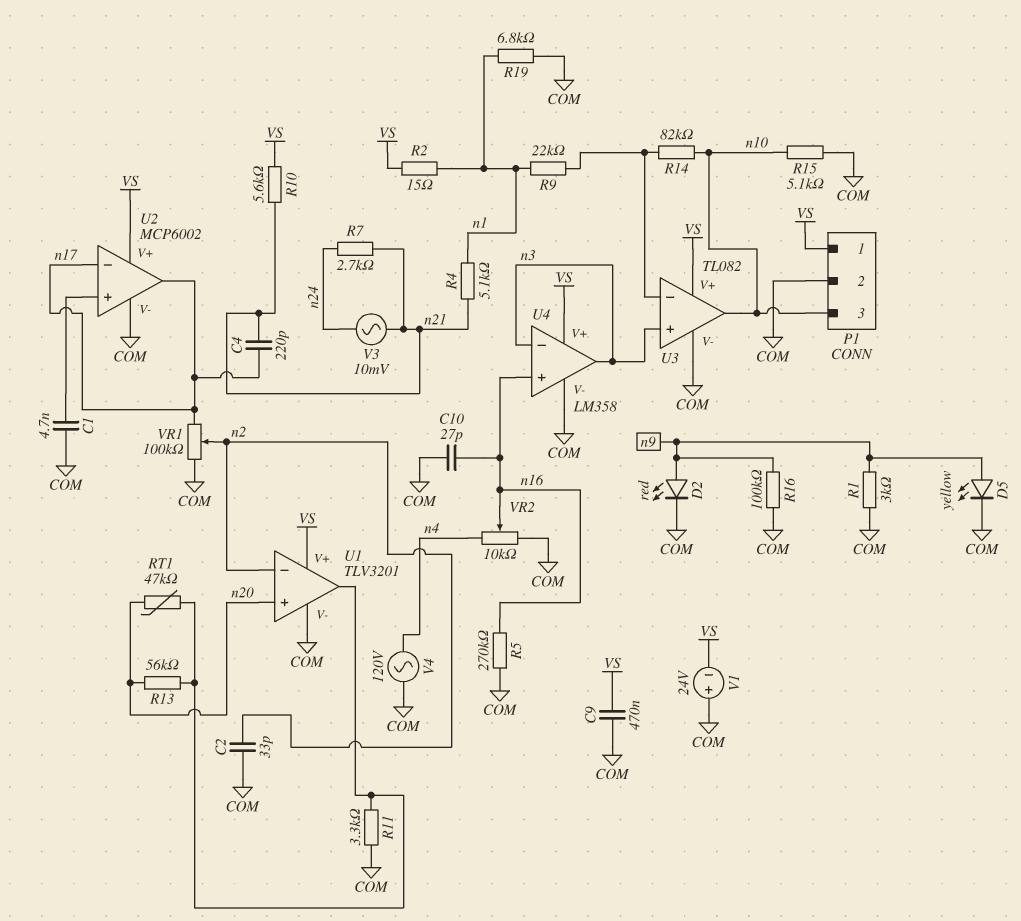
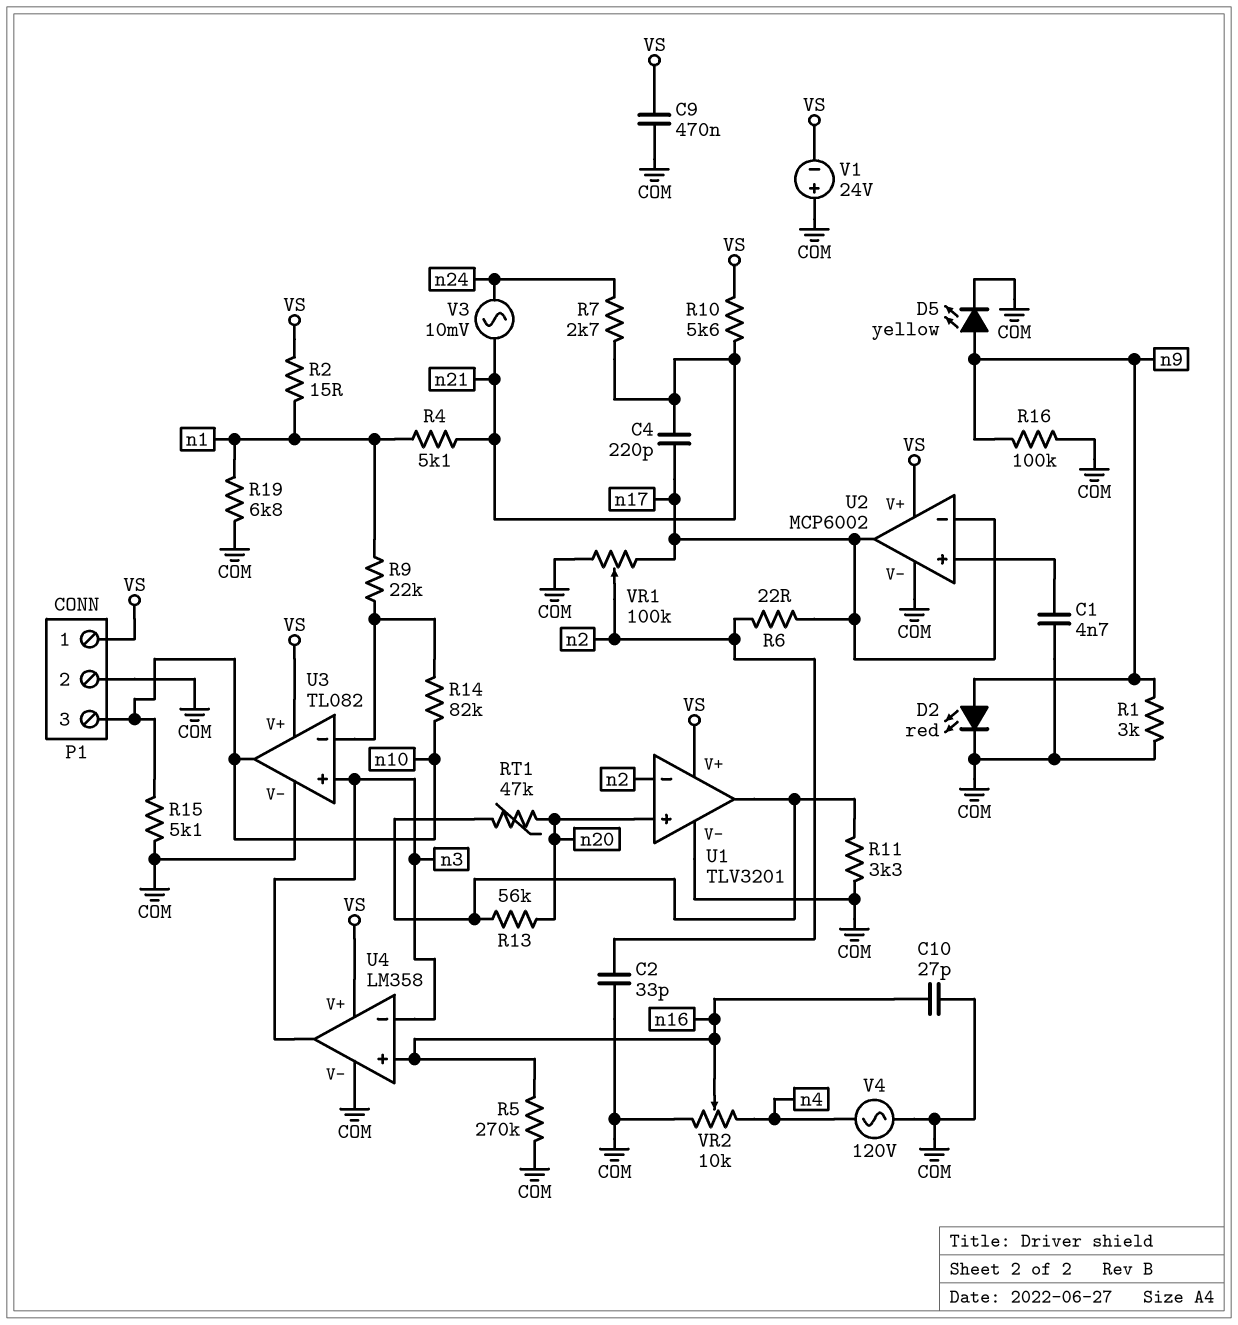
R6: none -> 22 (n2, n17)

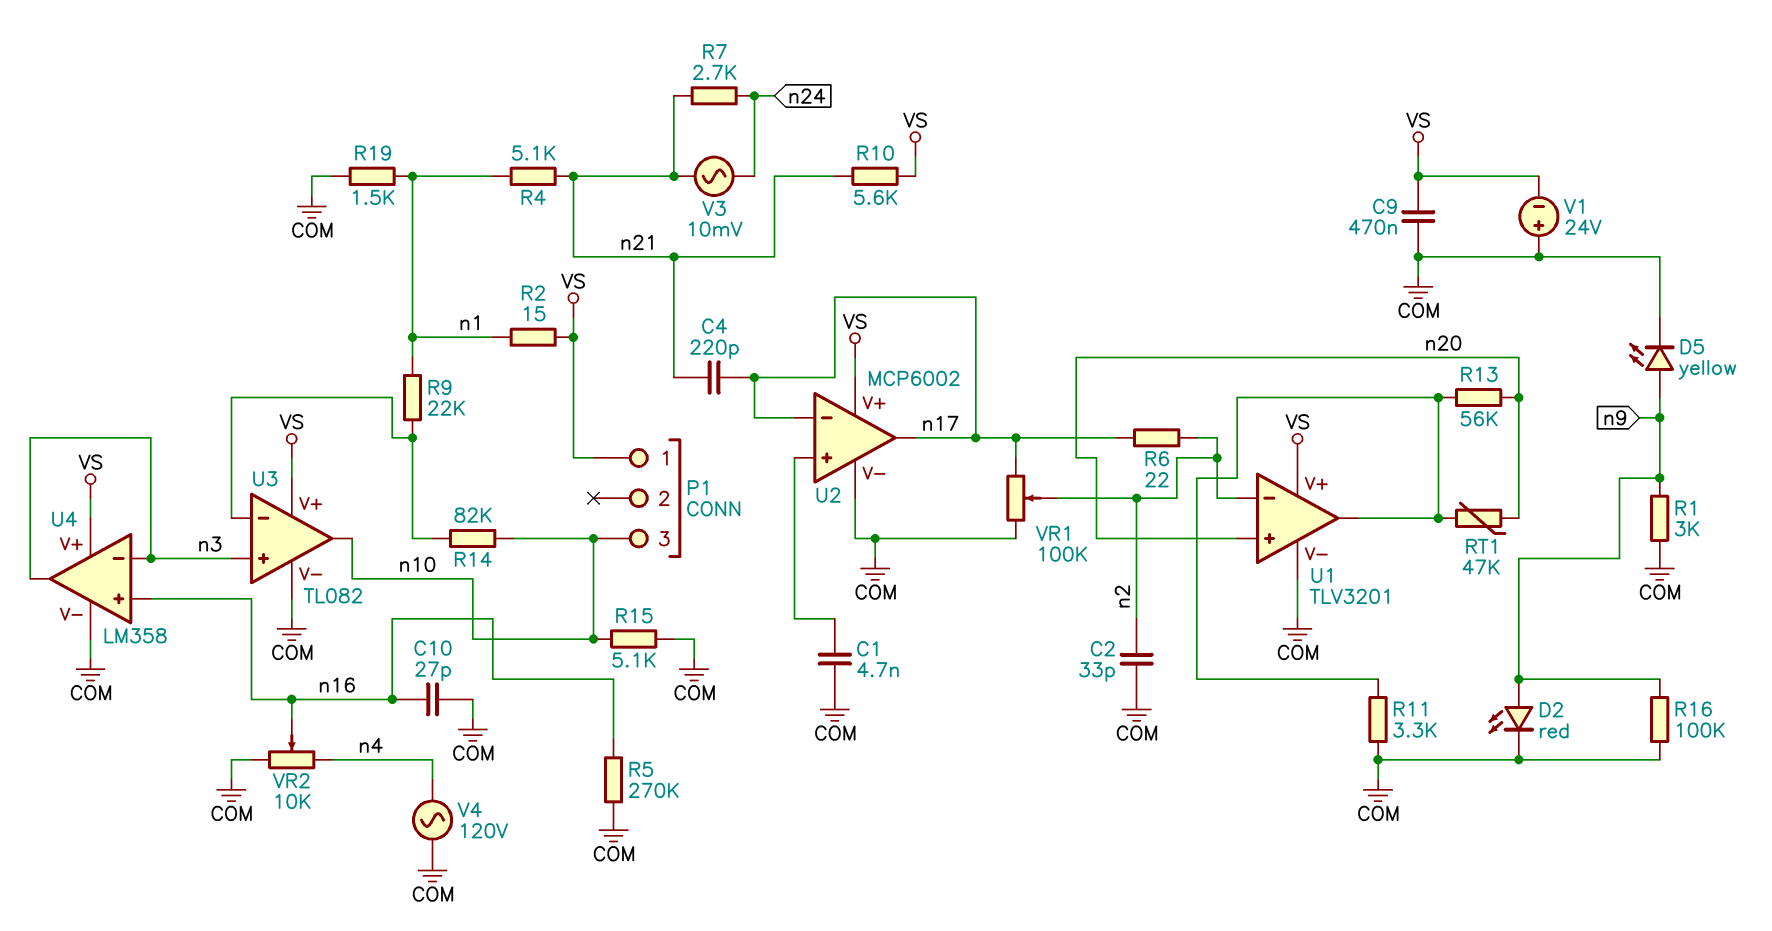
P1 pin 2: COM -> none
R19: 6.8k (COM, n1) -> 1.5k (COM, n1)

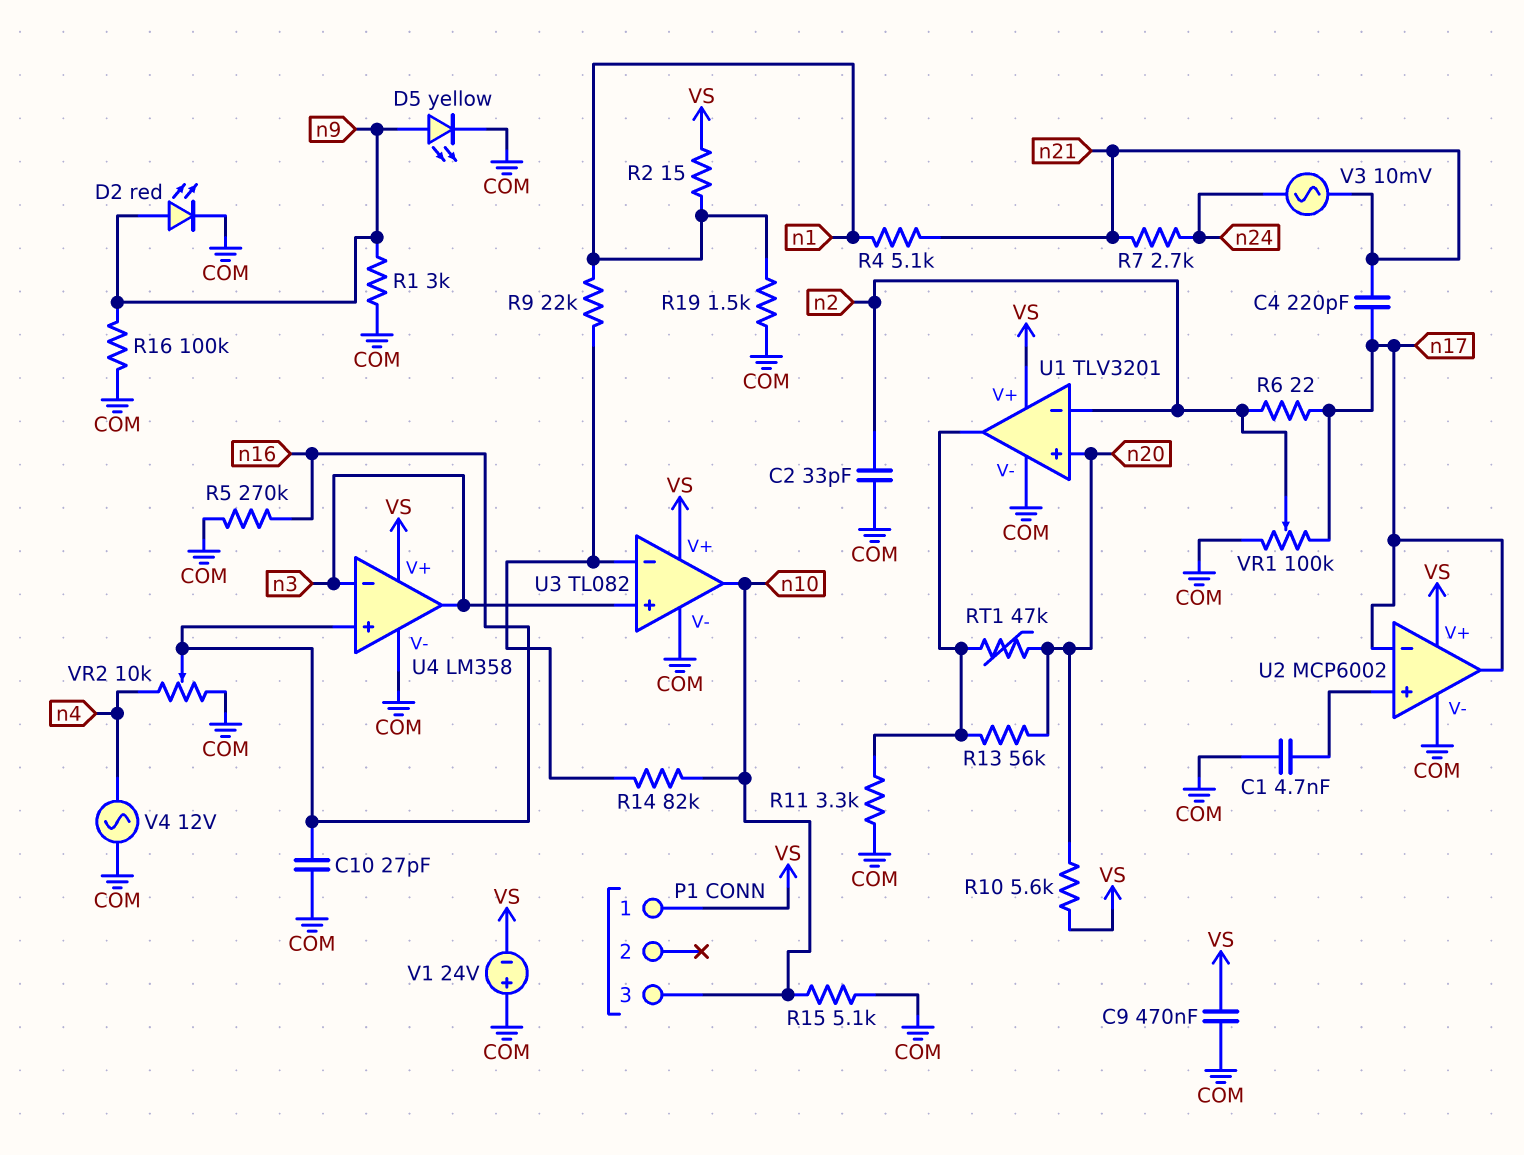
R10: 5.6k (VS, n21) -> 5.6k (VS, n20)
V4: AC 120V (COM, n4) -> AC 12V (COM, n4)

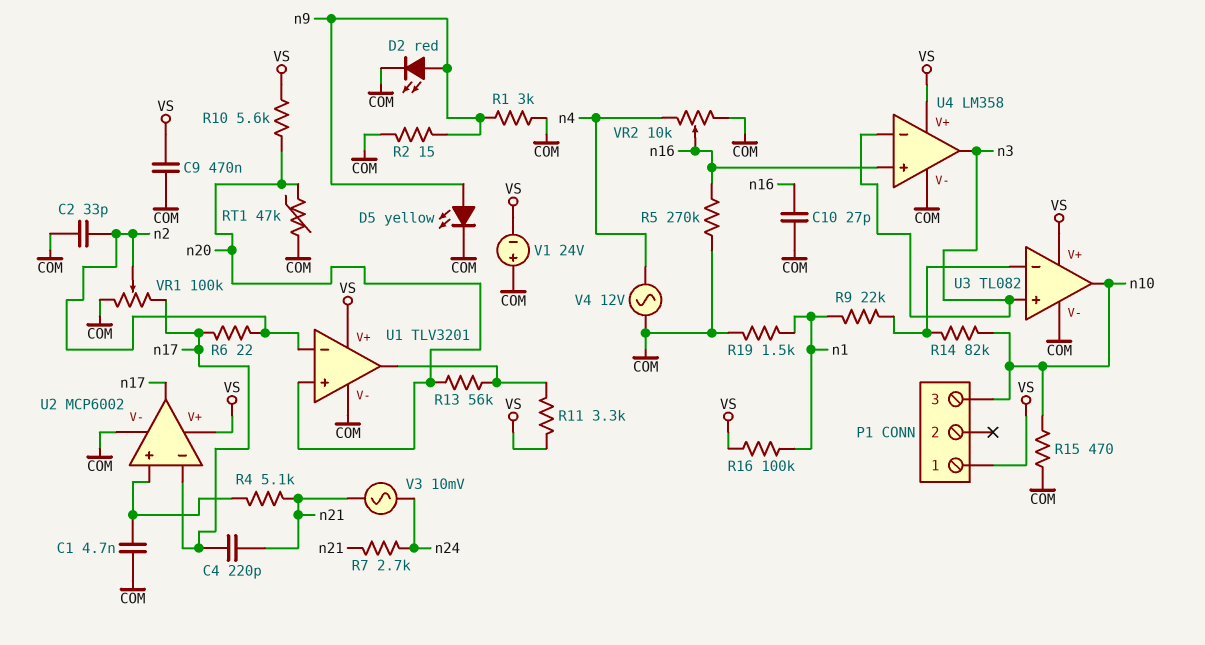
R2: 15 (VS, n1) -> 15 (COM, n9)
R4: 5.1k (n1, n21) -> 5.1k (U2/in+, n21)
R11: 3.3k (COM, U1/out) -> 3.3k (U1/out, VS)
R15: 5.1k (COM, n10) -> 470 (COM, n10)
R16: 100k (COM, n9) -> 100k (VS, n1)
RT1: 47k (U1/out, n20) -> 47k (COM, n20)

